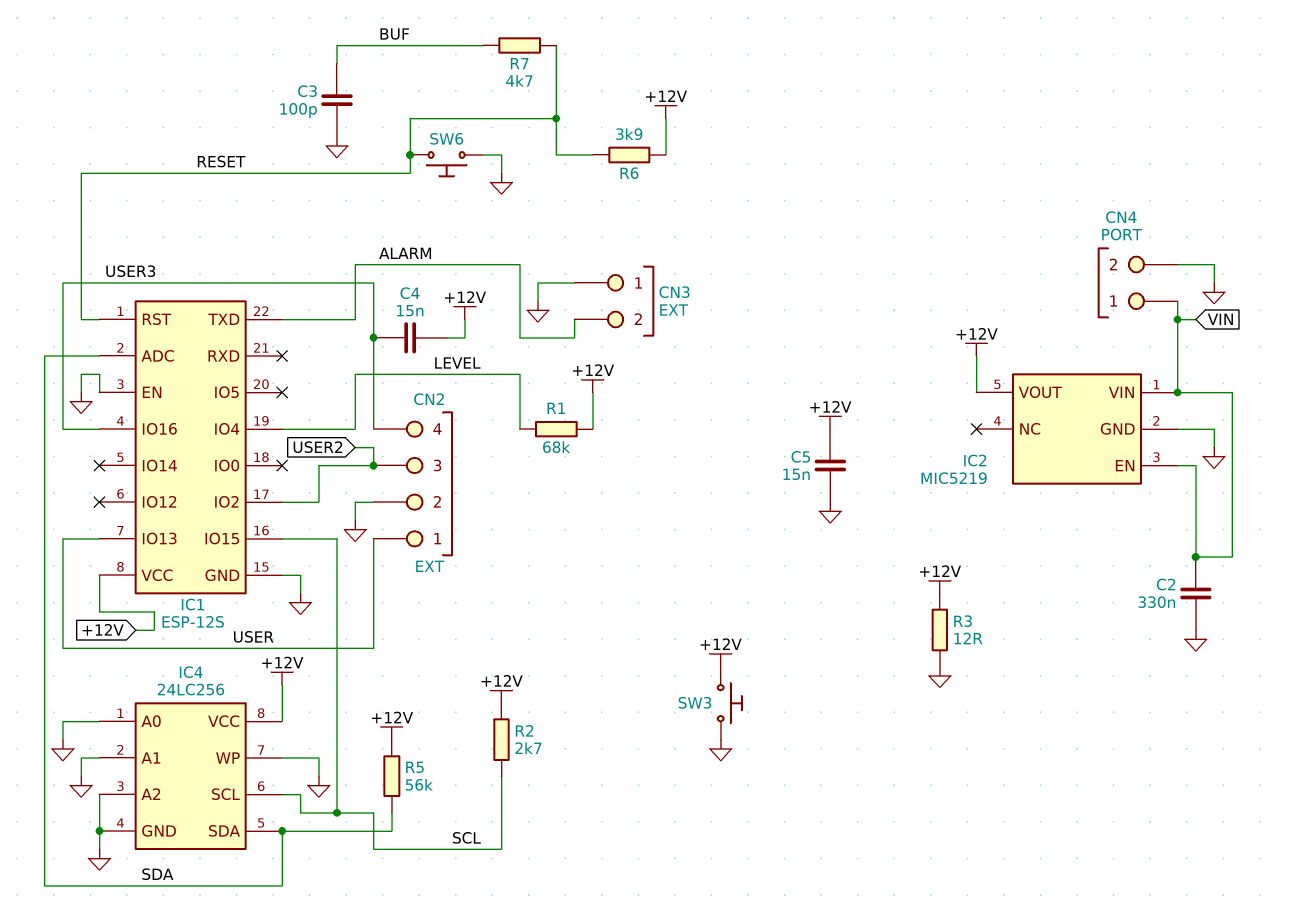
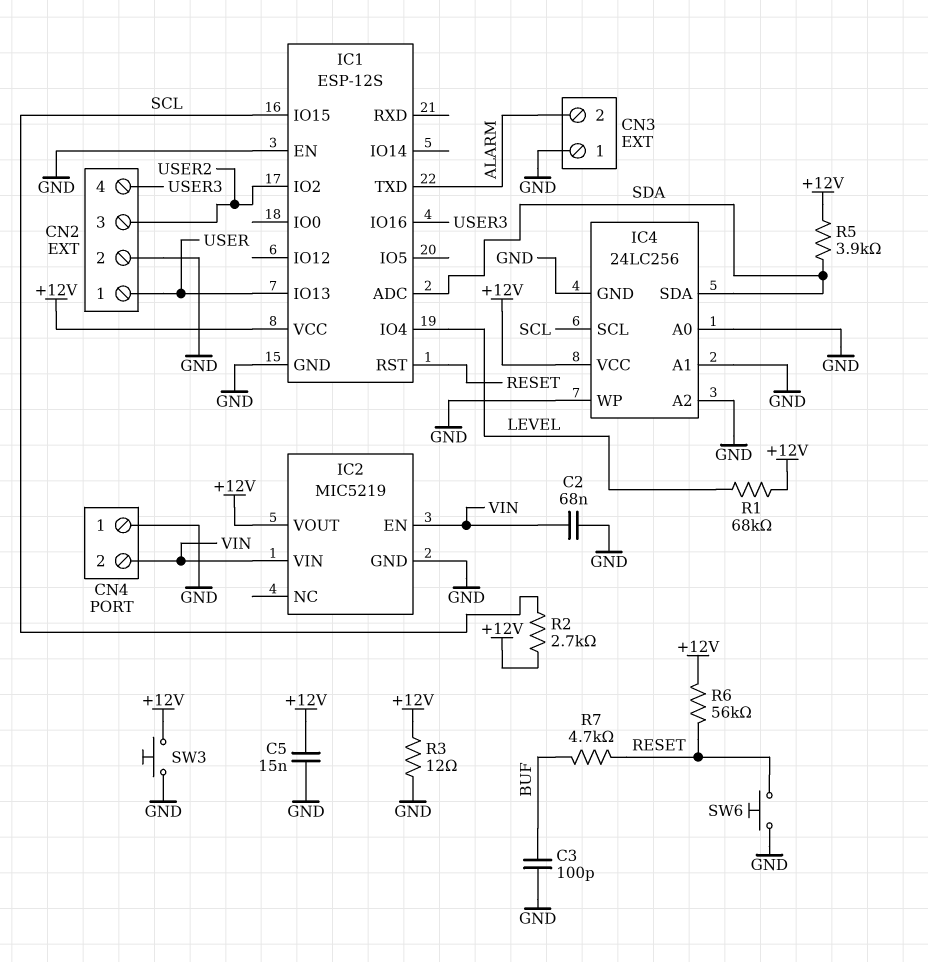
C2: 330nF (GND, VIN) -> 68nF (GND, VIN)
C4: 15nF (+12V, USER3) -> none
CN4 pin 1: VIN -> GND
CN4 pin 2: GND -> VIN
R5: 56k (+12V, SDA) -> 3.9k (+12V, SDA)
R6: 3.9k (+12V, RESET) -> 56k (+12V, RESET)

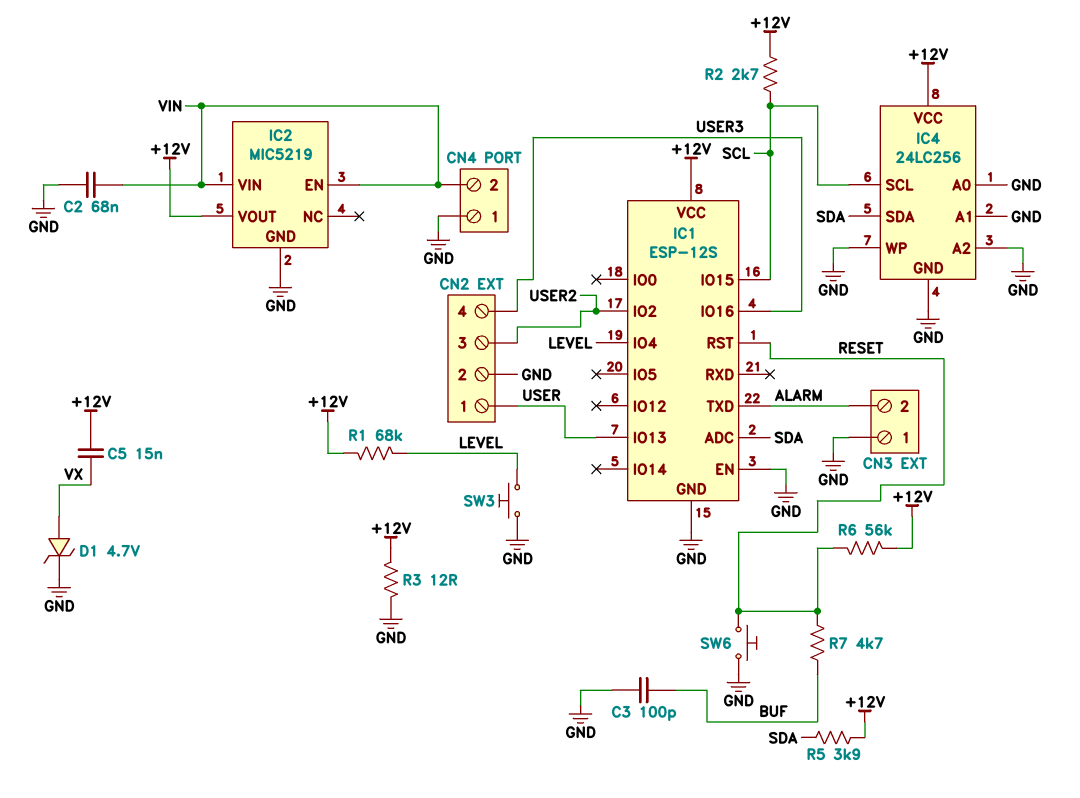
C5: 15nF (+12V, GND) -> 15nF (+12V, VX)
D1: none -> zener 4.7V (A VX, K GND)
SW3: button (+12V, GND) -> button (GND, LEVEL)

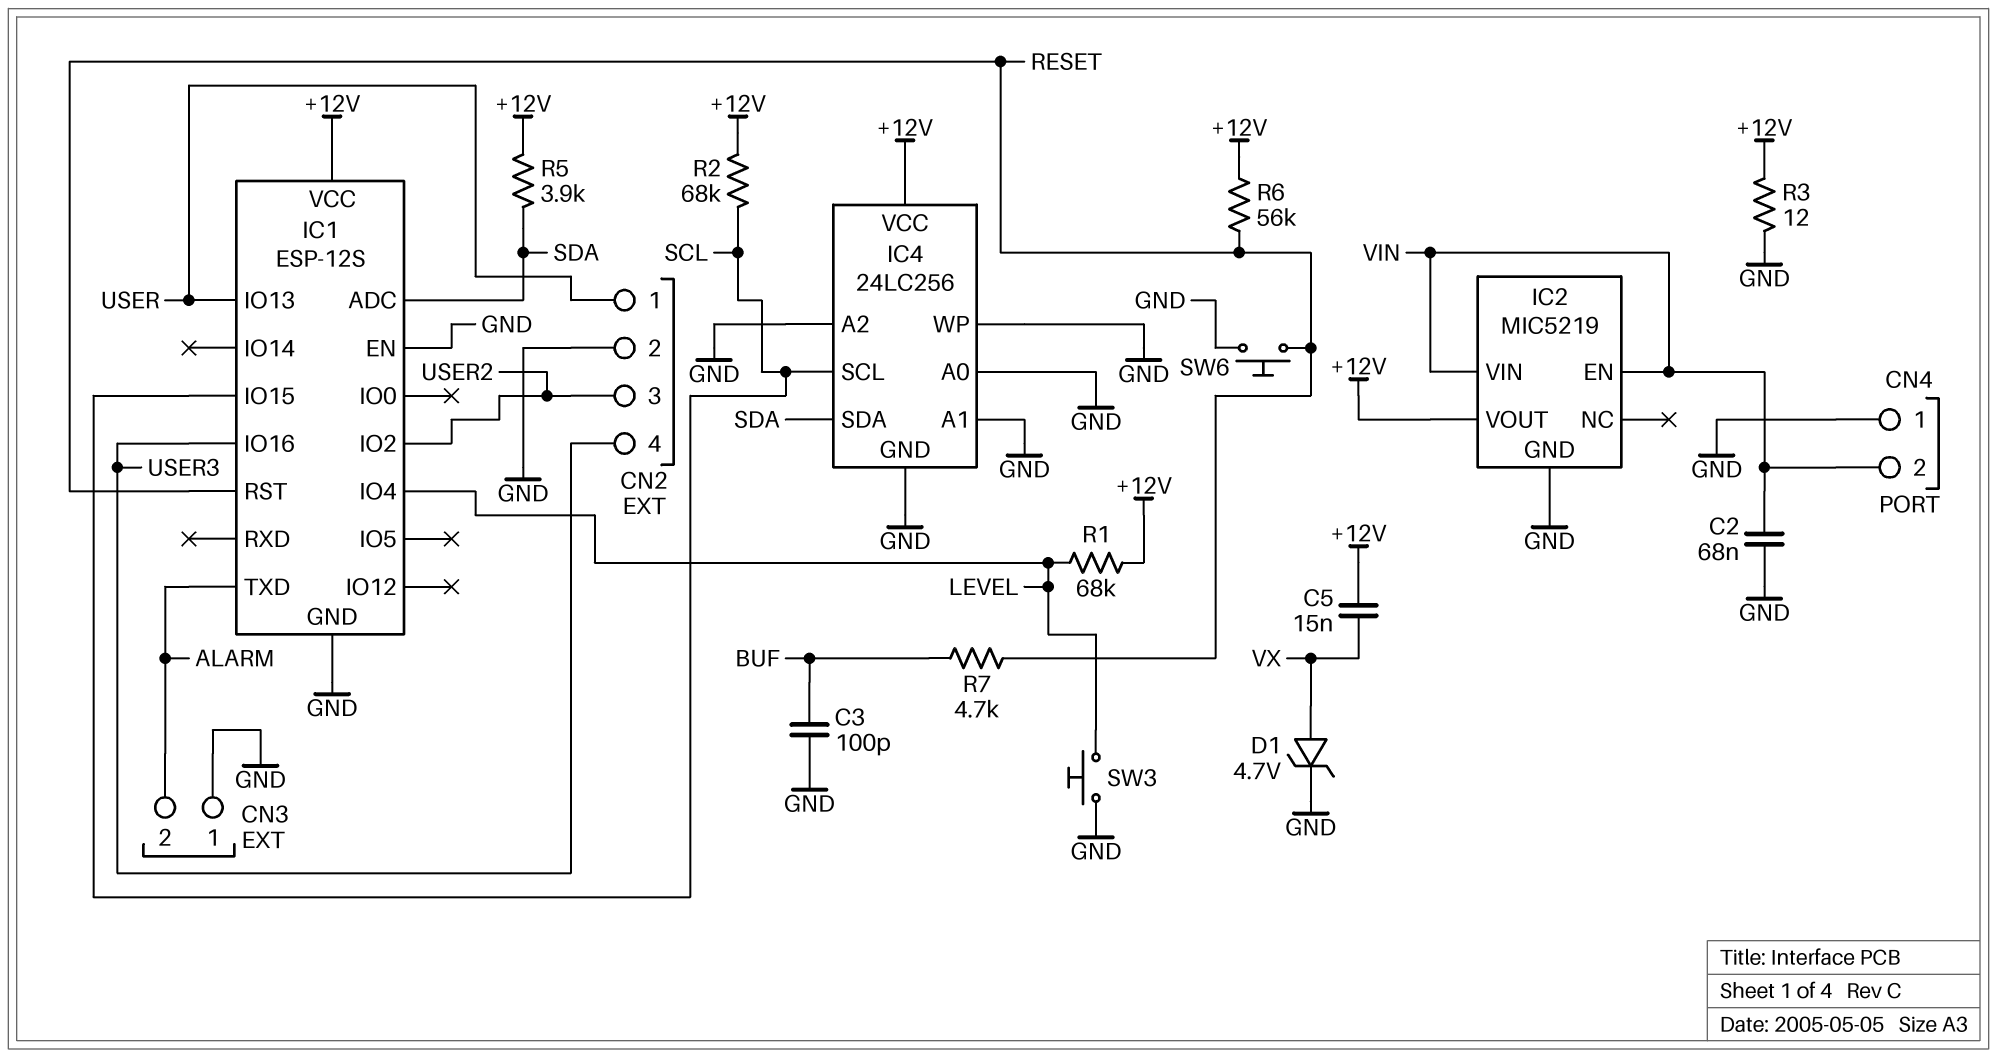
R2: 2.7k (+12V, SCL) -> 68k (+12V, SCL)

